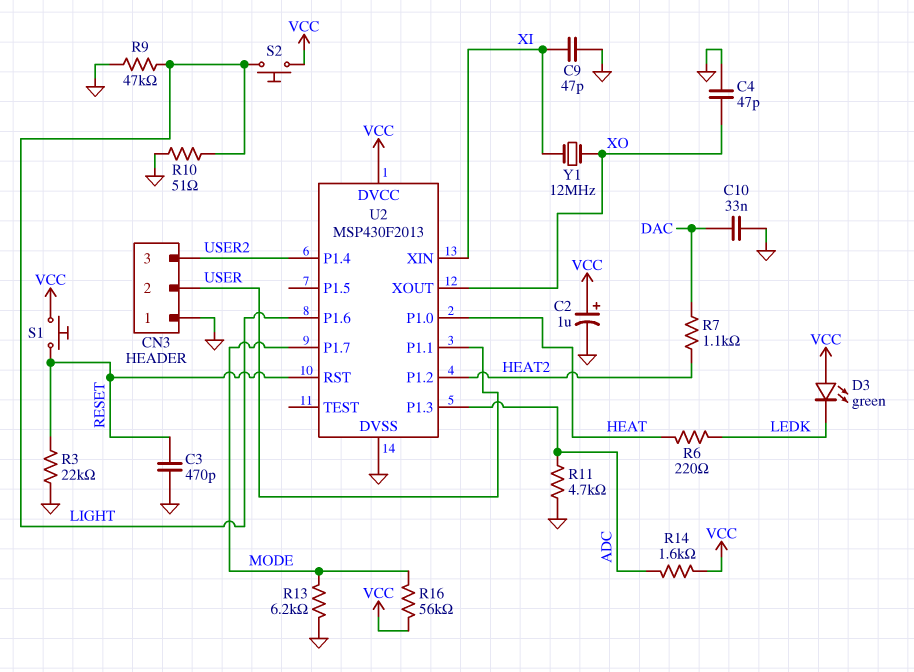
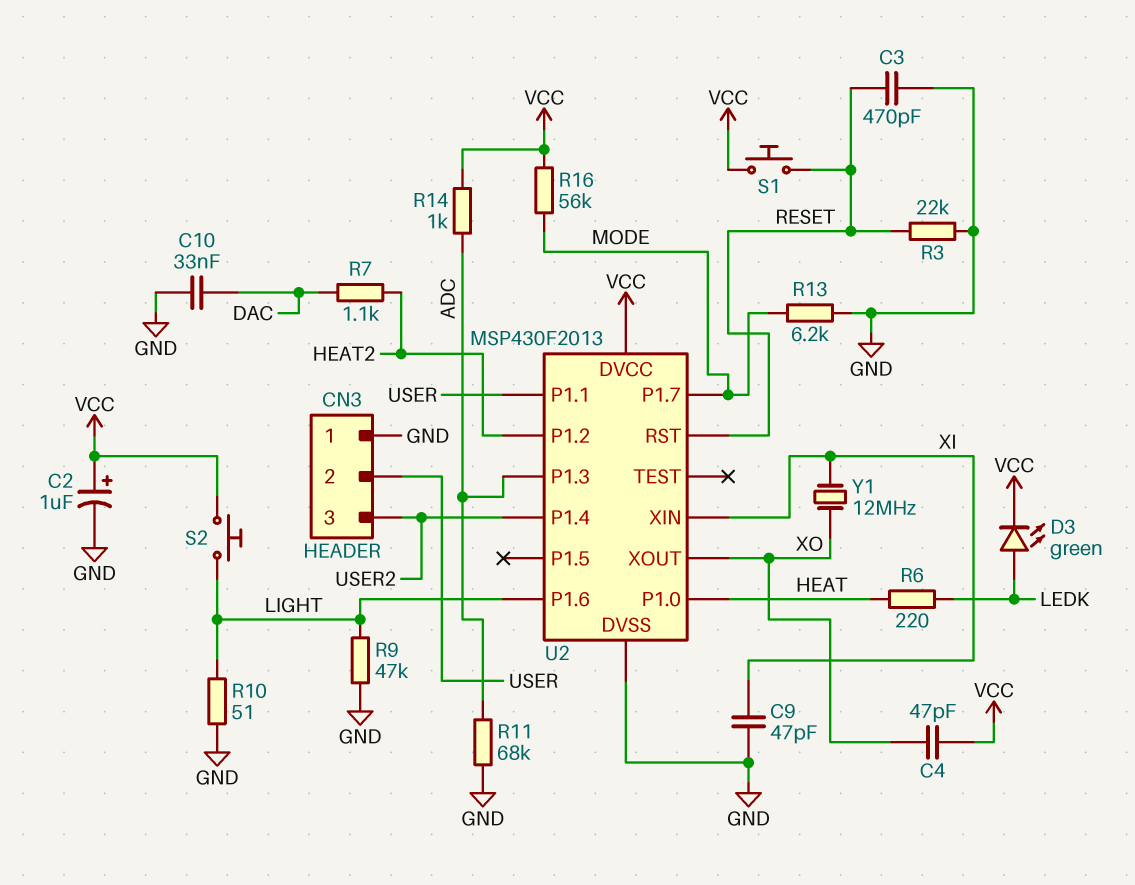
C4: 47pF (GND, XO) -> 47pF (VCC, XO)
D3: LED green (A VCC, K LEDK) -> LED green (A LEDK, K VCC)
R11: 4.7k (ADC, GND) -> 68k (ADC, GND)
R14: 1.6k (ADC, VCC) -> 1k (ADC, VCC)

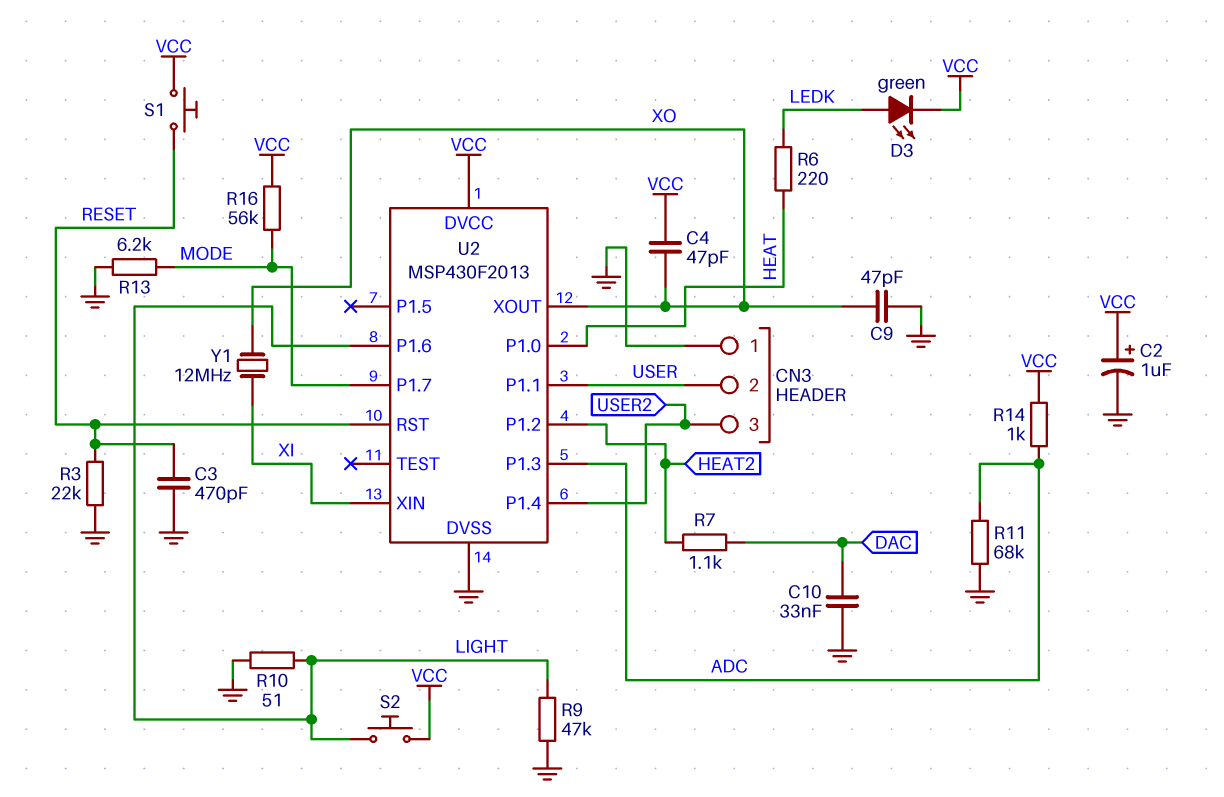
C9: 47pF (GND, XI) -> 47pF (GND, XO)

